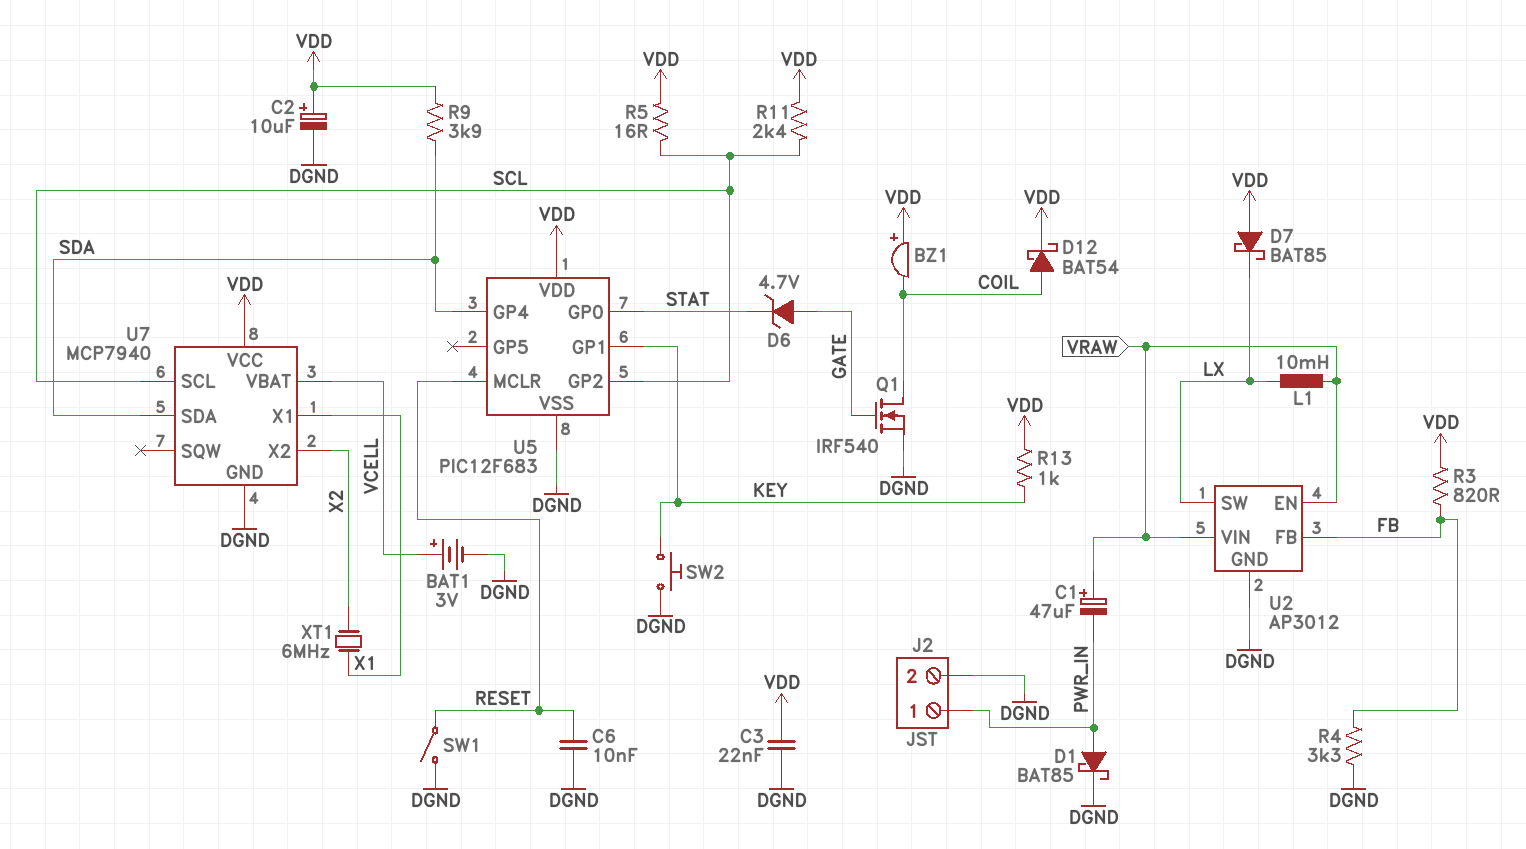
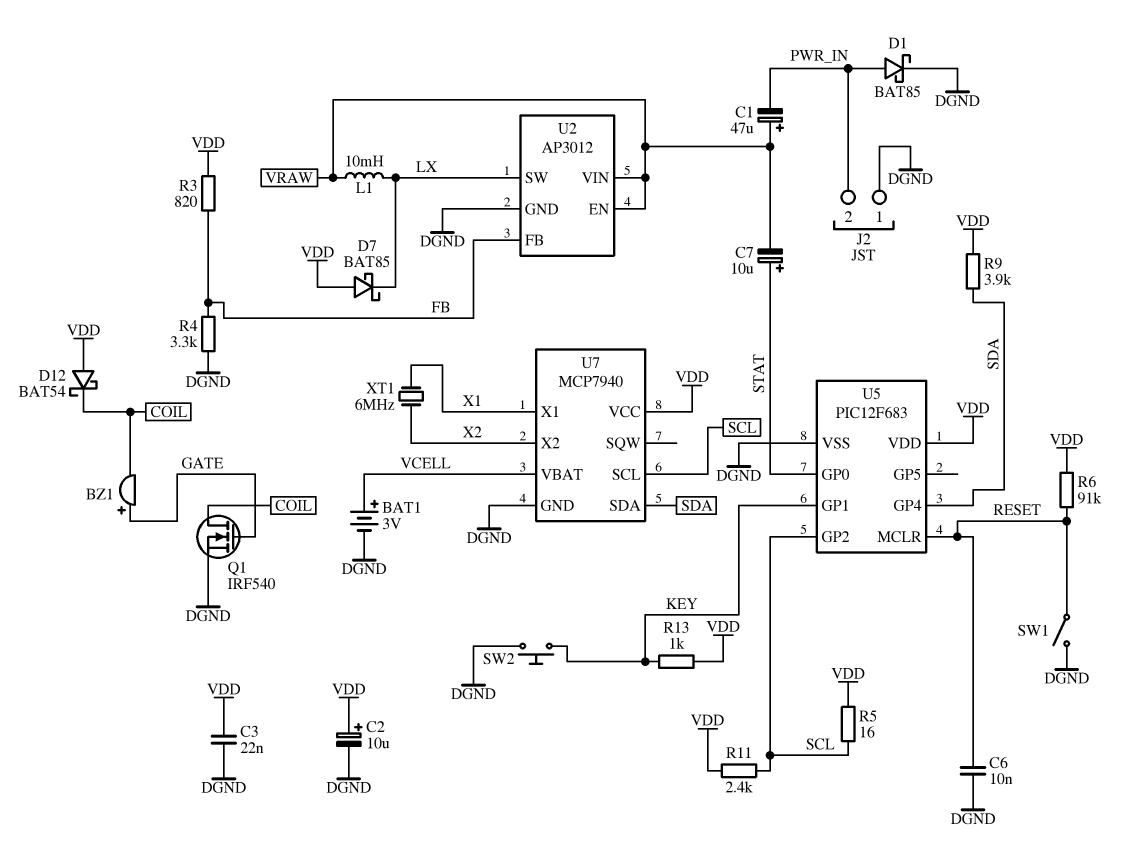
BZ1: buzzer (plus VDD, minus COIL) -> buzzer (plus GATE, minus COIL)
C7: none -> 10uF (plus STAT, minus VRAW)
D6: zener 4.7V (A GATE, K STAT) -> none
D12: schottky BAT54 (A COIL, K VDD) -> schottky BAT54 (A VDD, K COIL)
J2 pin 1: PWR_IN -> DGND
J2 pin 2: DGND -> PWR_IN
R6: none -> 91k (RESET, VDD)

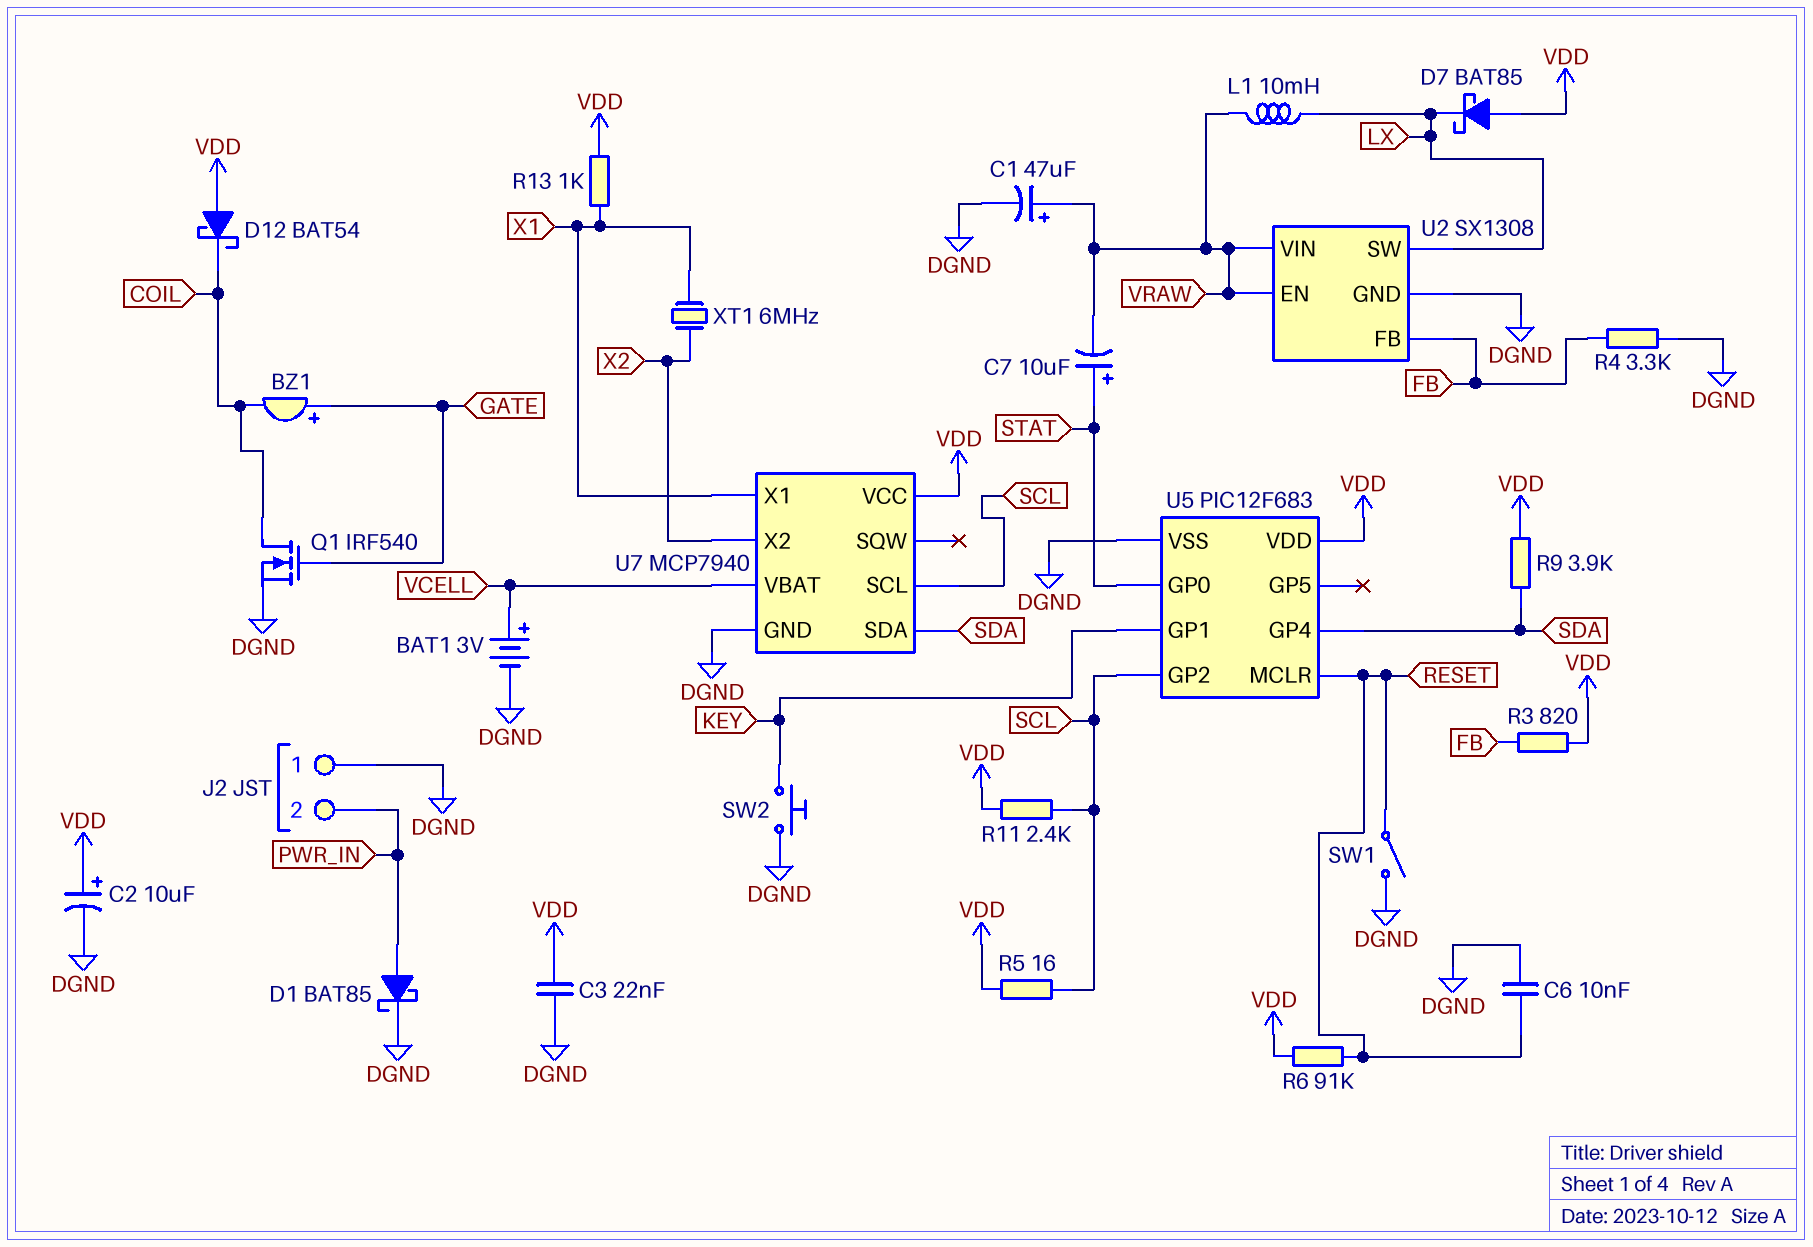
C1: 47uF (plus VRAW, minus PWR_IN) -> 47uF (plus VRAW, minus DGND)
R13: 1k (KEY, VDD) -> 1k (VDD, X1)
U2: AP3012 -> SX1308

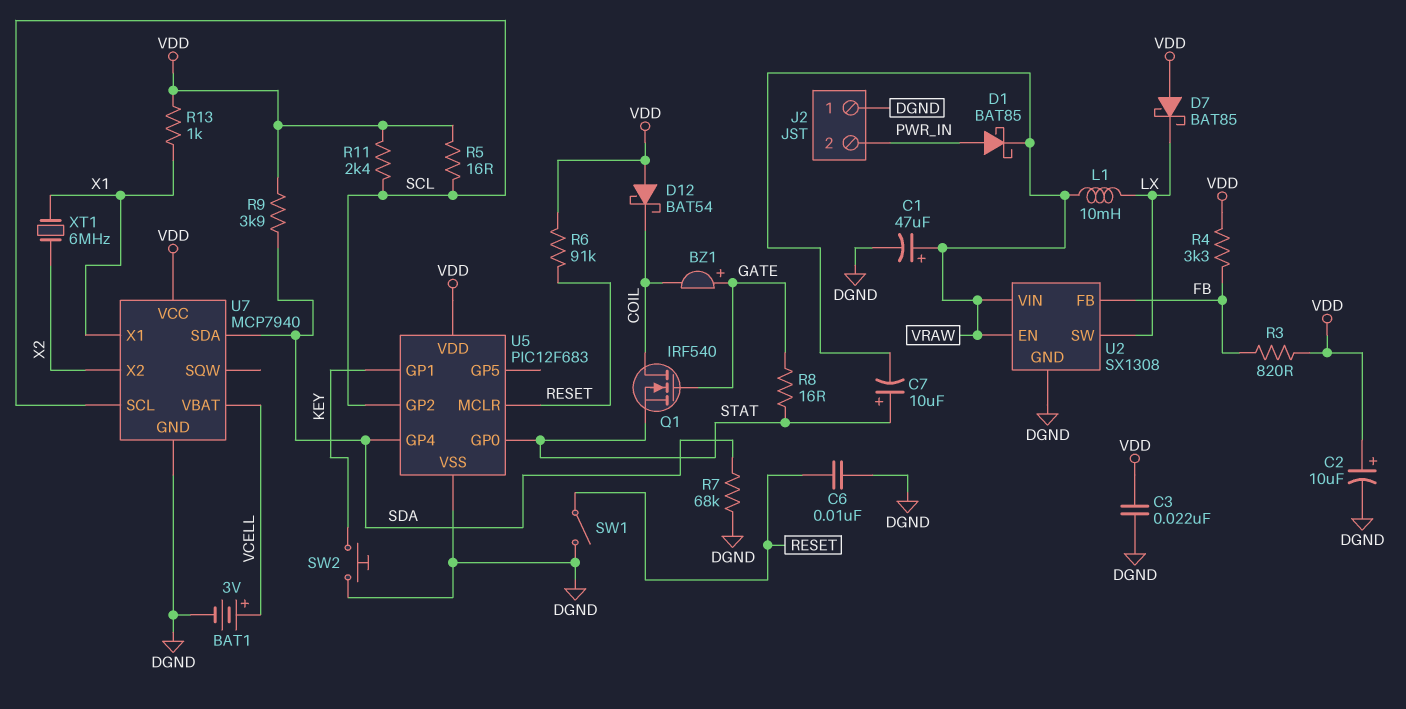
D1: schottky BAT85 (A PWR_IN, K DGND) -> schottky BAT85 (A PWR_IN, K VRAW)
Q1: NMOS IRF540 (G GATE, D COIL, S DGND) -> NMOS IRF540 (G GATE, D COIL, S STAT)
R4: 3.3k (DGND, FB) -> 3.3k (FB, VDD)
R7: none -> 68k (DGND, SDA)
R8: none -> 16 (GATE, STAT)

